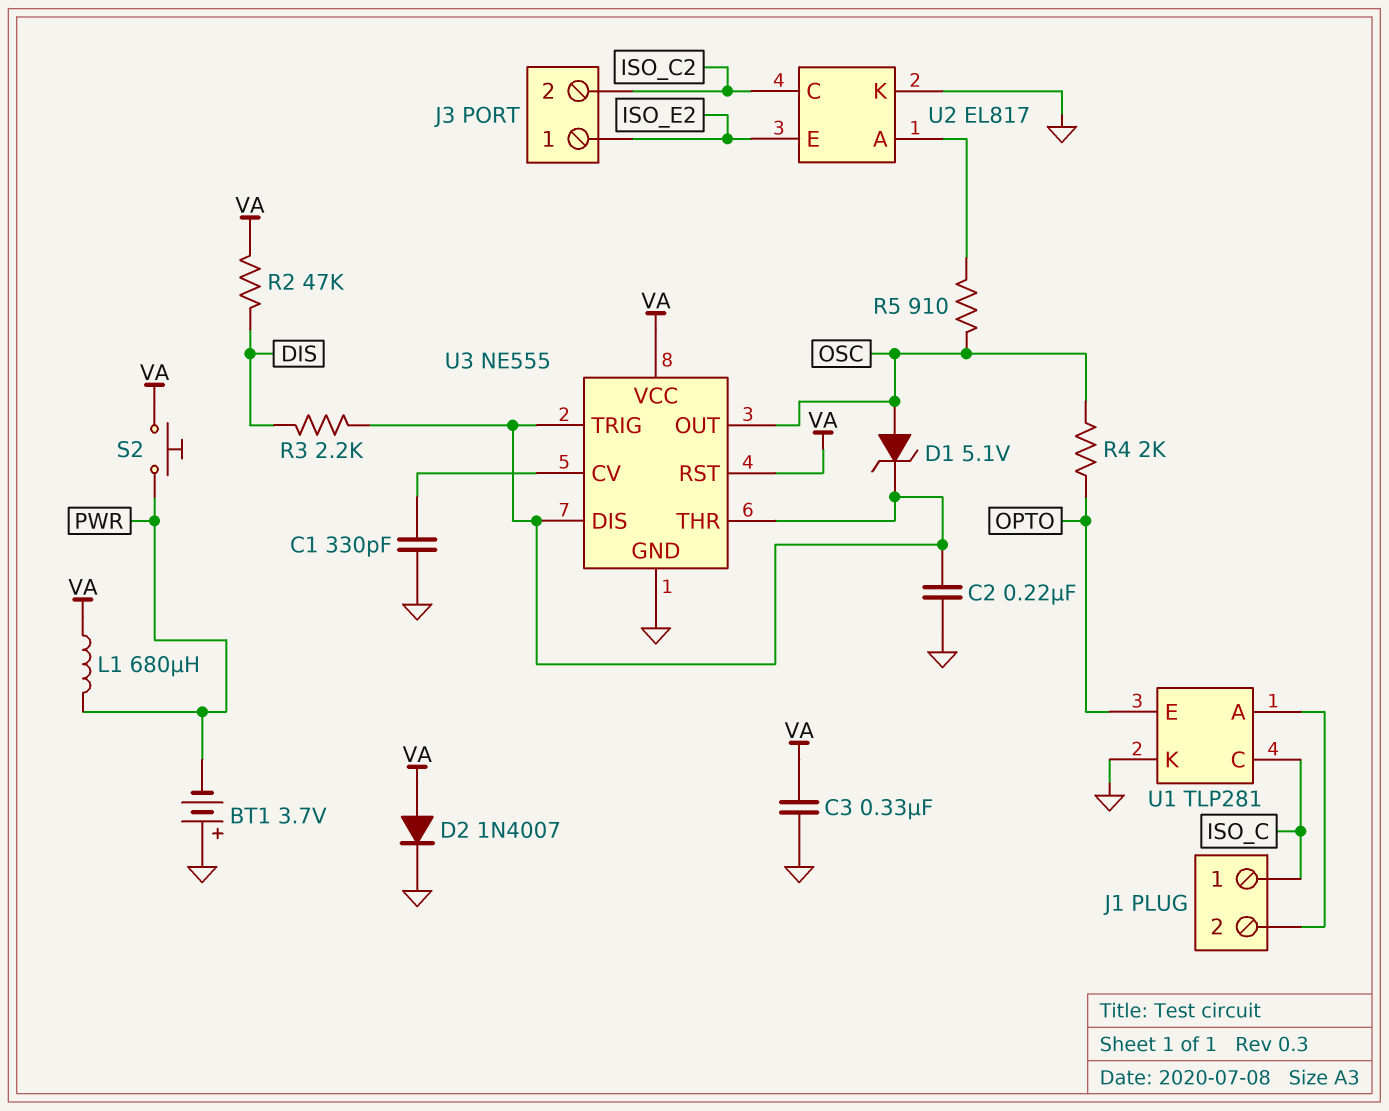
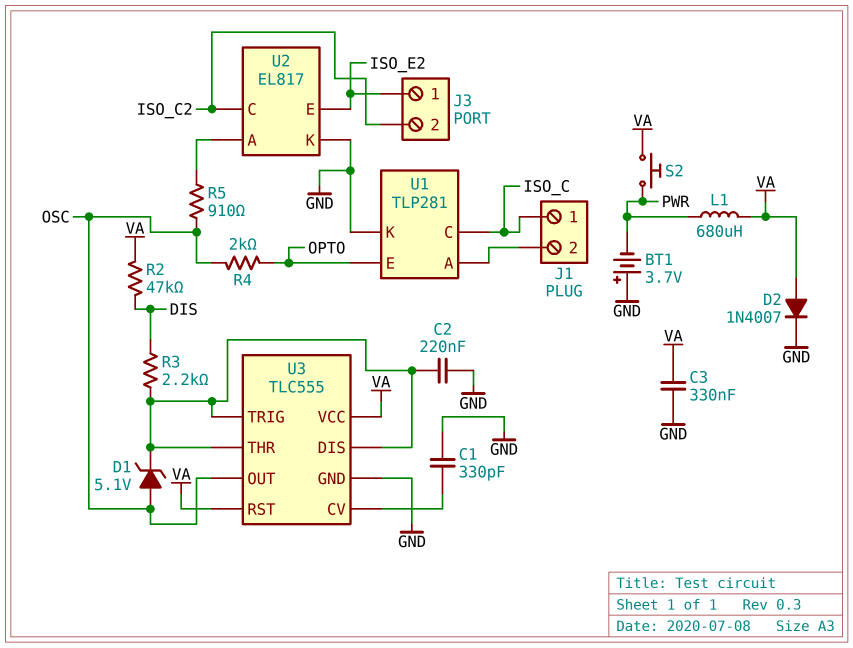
U3: NE555 -> TLC555

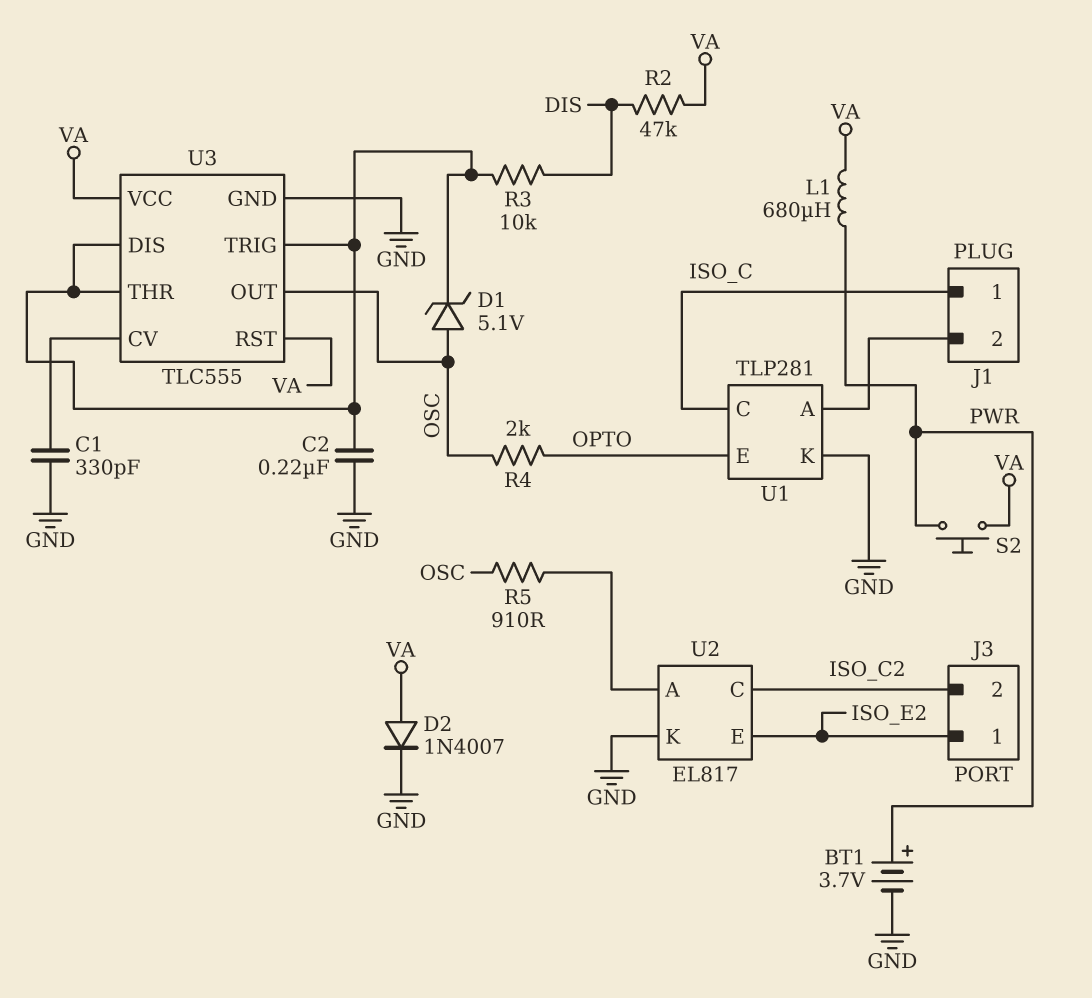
BT1: 3.7V (plus GND, minus PWR) -> 3.7V (plus PWR, minus GND)
C3: 330nF (GND, VA) -> none
R3: 2.2k (DIS, U3/DIS) -> 10k (DIS, U3/DIS)

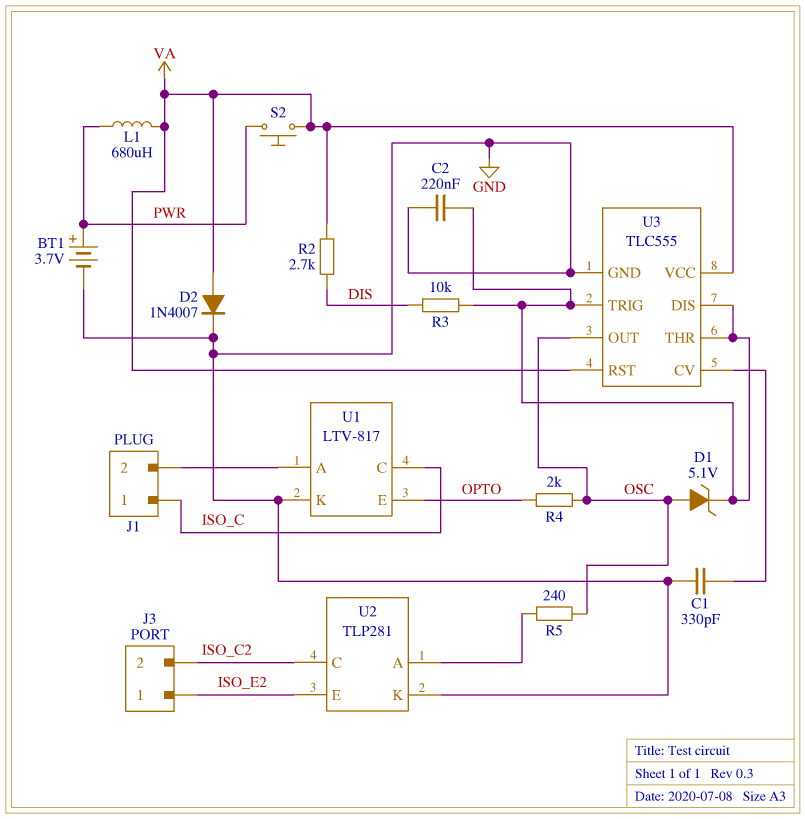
R2: 47k (DIS, VA) -> 2.7k (DIS, VA)
R5: 910 (OSC, U2/A) -> 240 (OSC, U2/A)
U1: TLP281 -> LTV-817
U2: EL817 -> TLP281

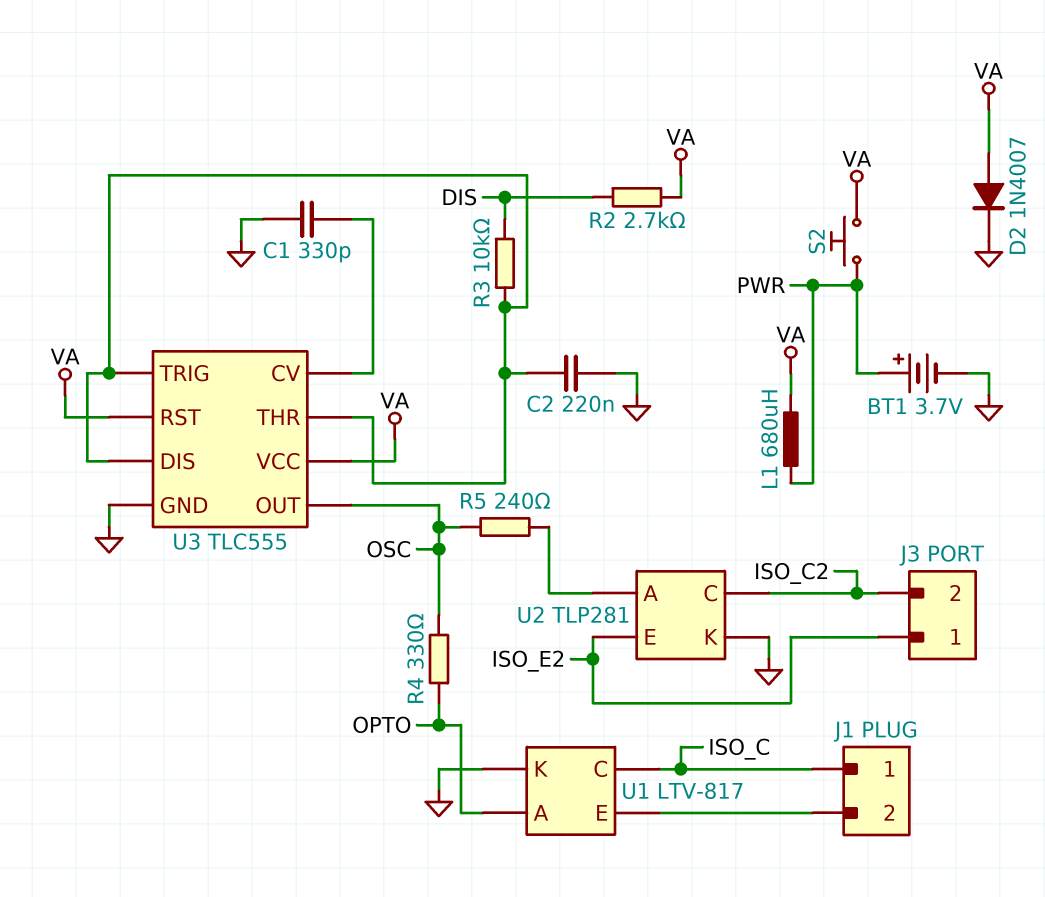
D1: zener 5.1V (A OSC, K U3/DIS) -> none
R4: 2k (OPTO, OSC) -> 330 (OPTO, OSC)
U1 pin A: J1/2 -> OPTO
U1 pin E: OPTO -> J1/2

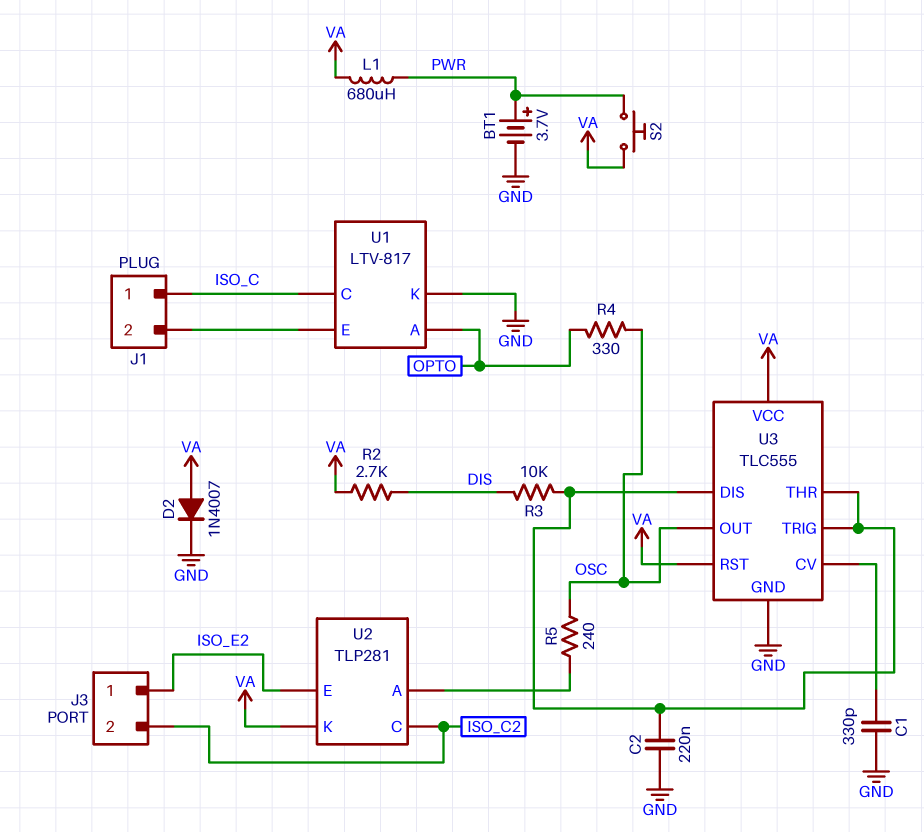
U2 pin K: GND -> VA

